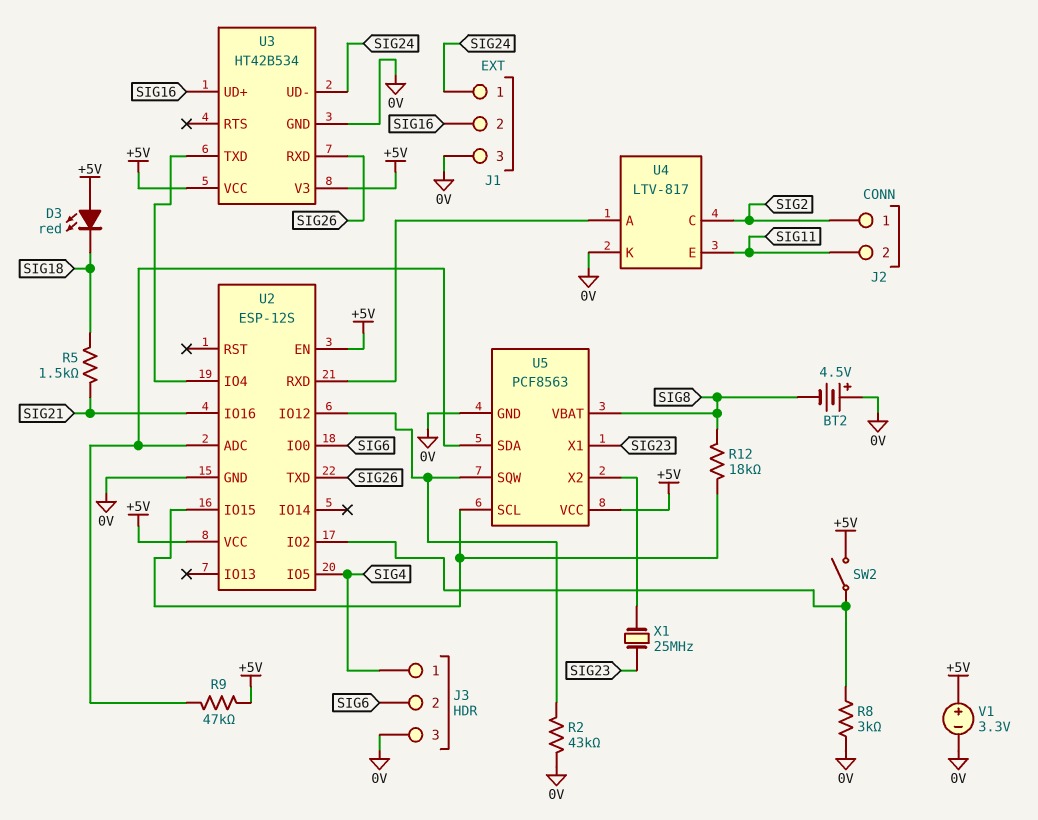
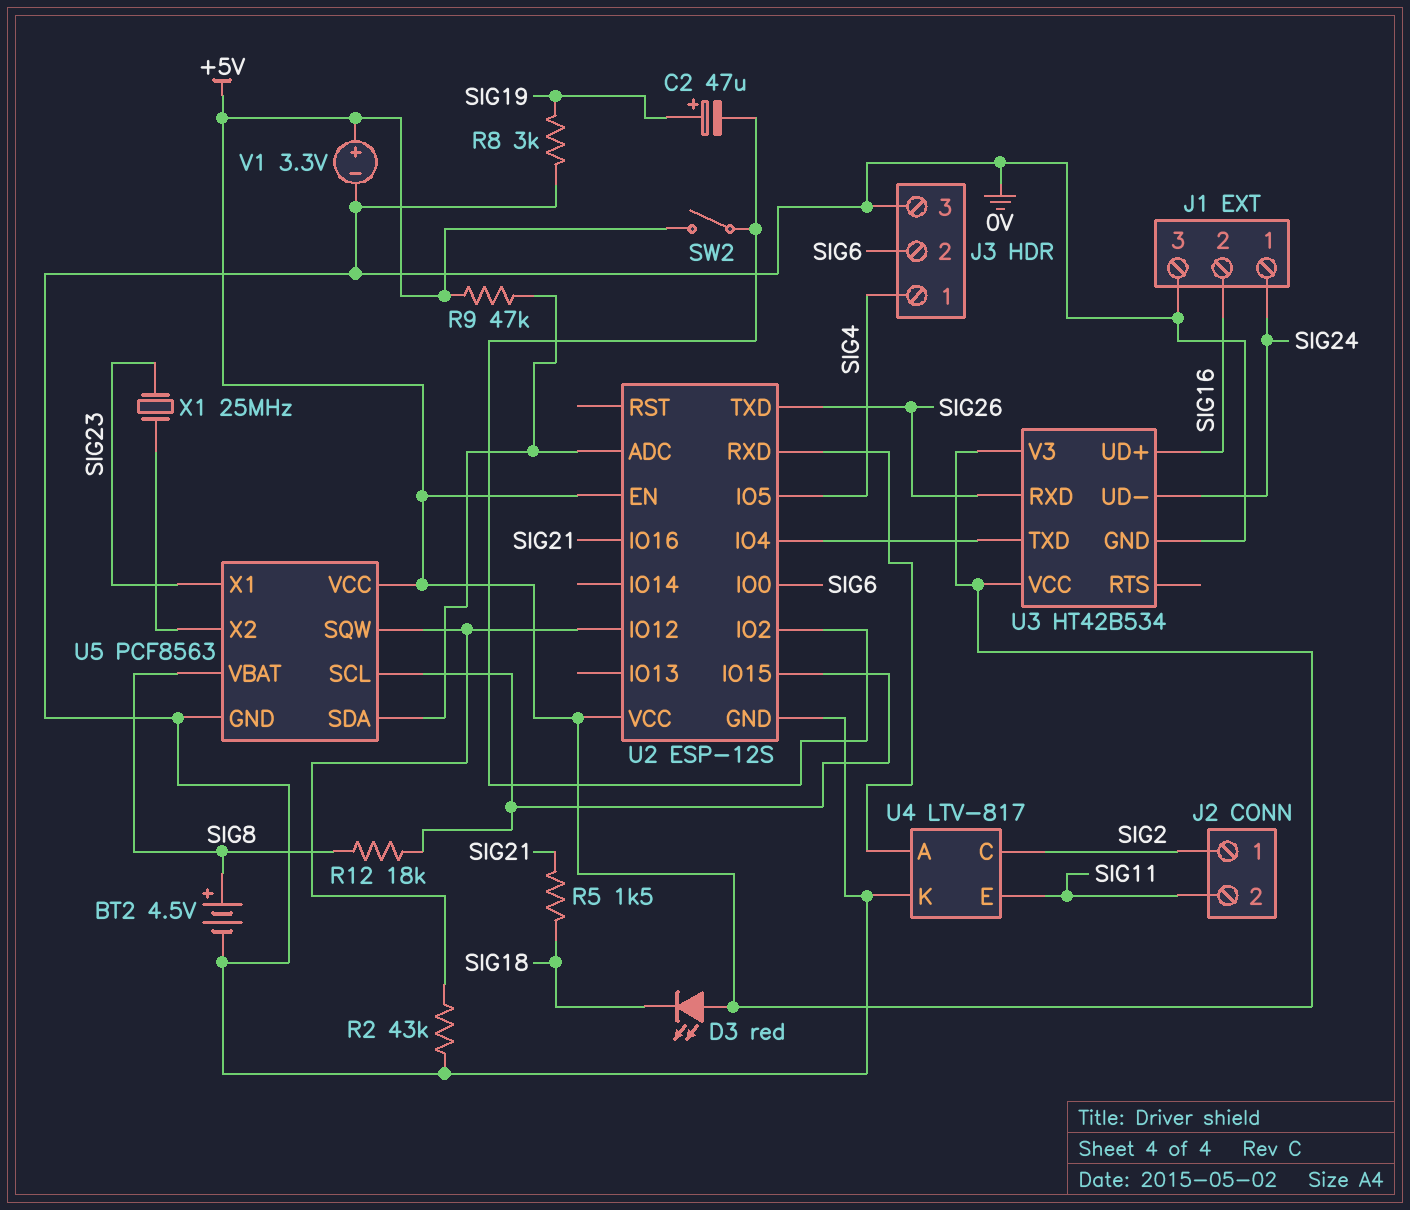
BT2: 4.5V (plus 0V, minus SIG8) -> 4.5V (plus SIG8, minus 0V)
C2: none -> 47uF (plus SIG19, minus U2/IO2)
R8: 3k (0V, U2/IO2) -> 3k (0V, SIG19)

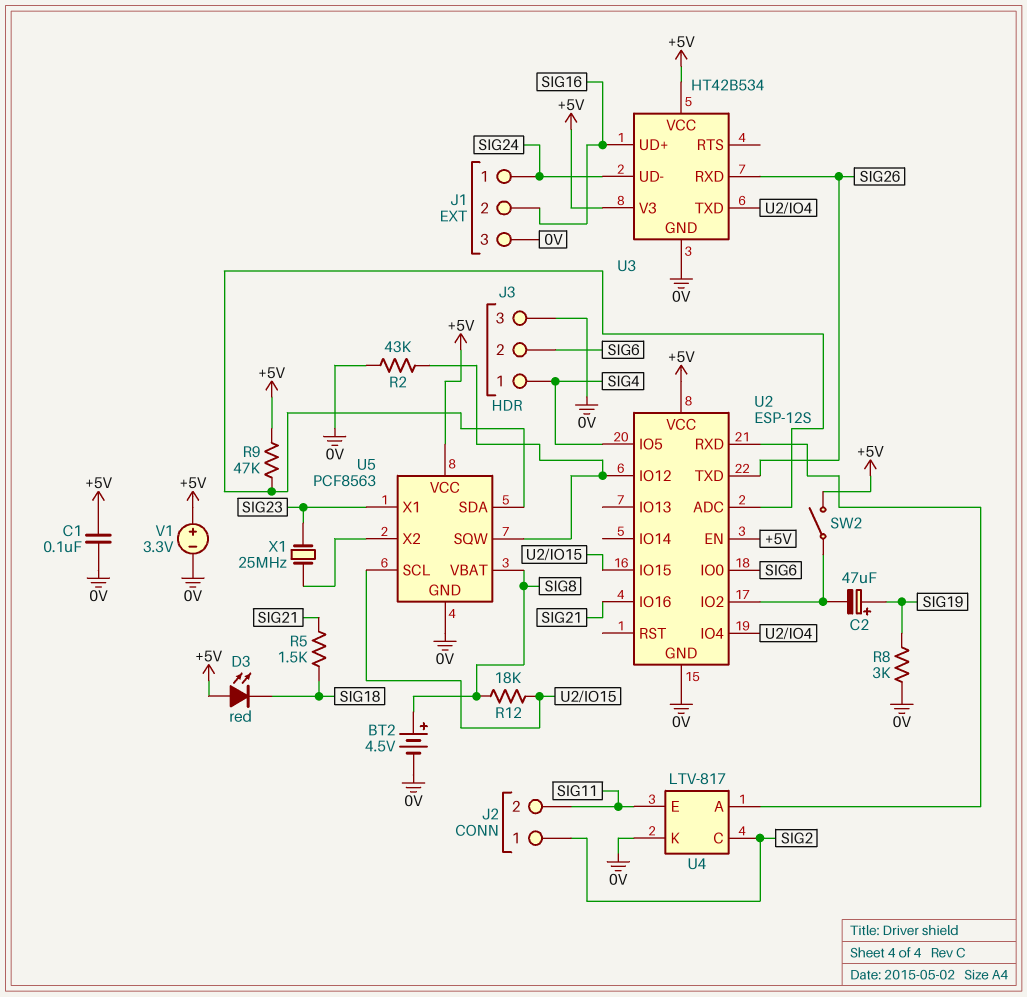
C1: none -> 100nF (+5V, 0V)

